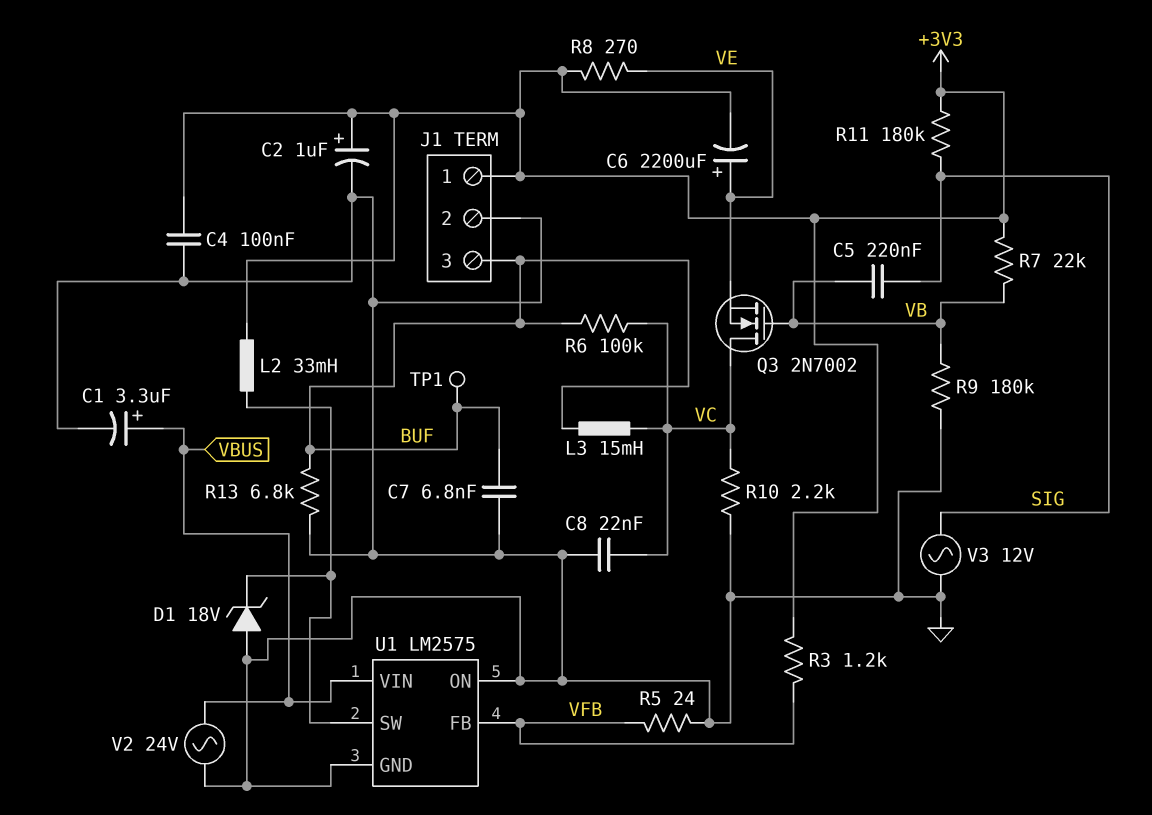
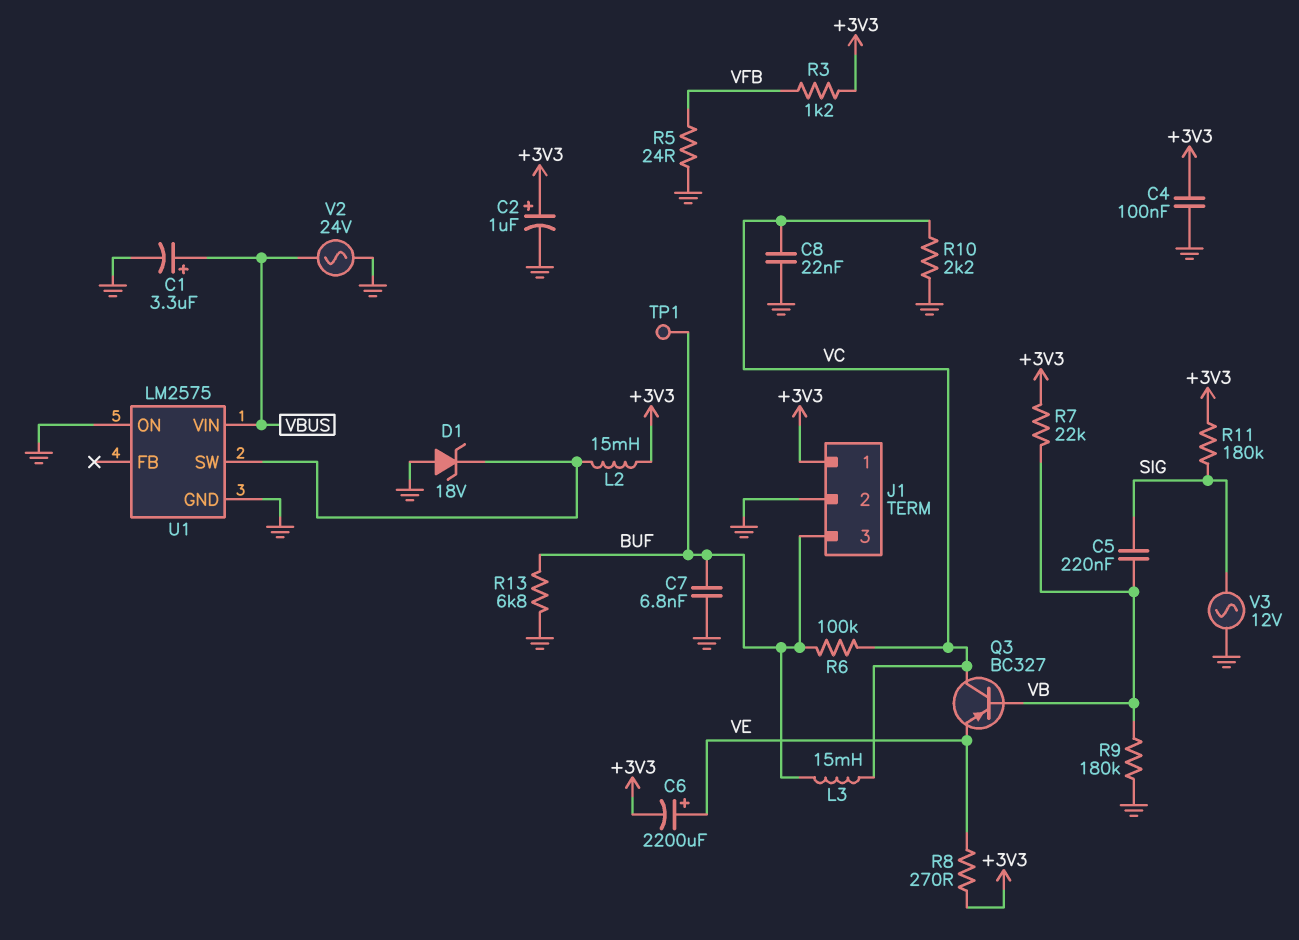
L2: 33mH (+3V3, U1/SW) -> 15mH (+3V3, U1/SW)
Q3: NMOS 2N7002 (G VB, D VC, S VE) -> PNP BC327 (B VB, C VC, E VE)
U1 pin FB: VFB -> none

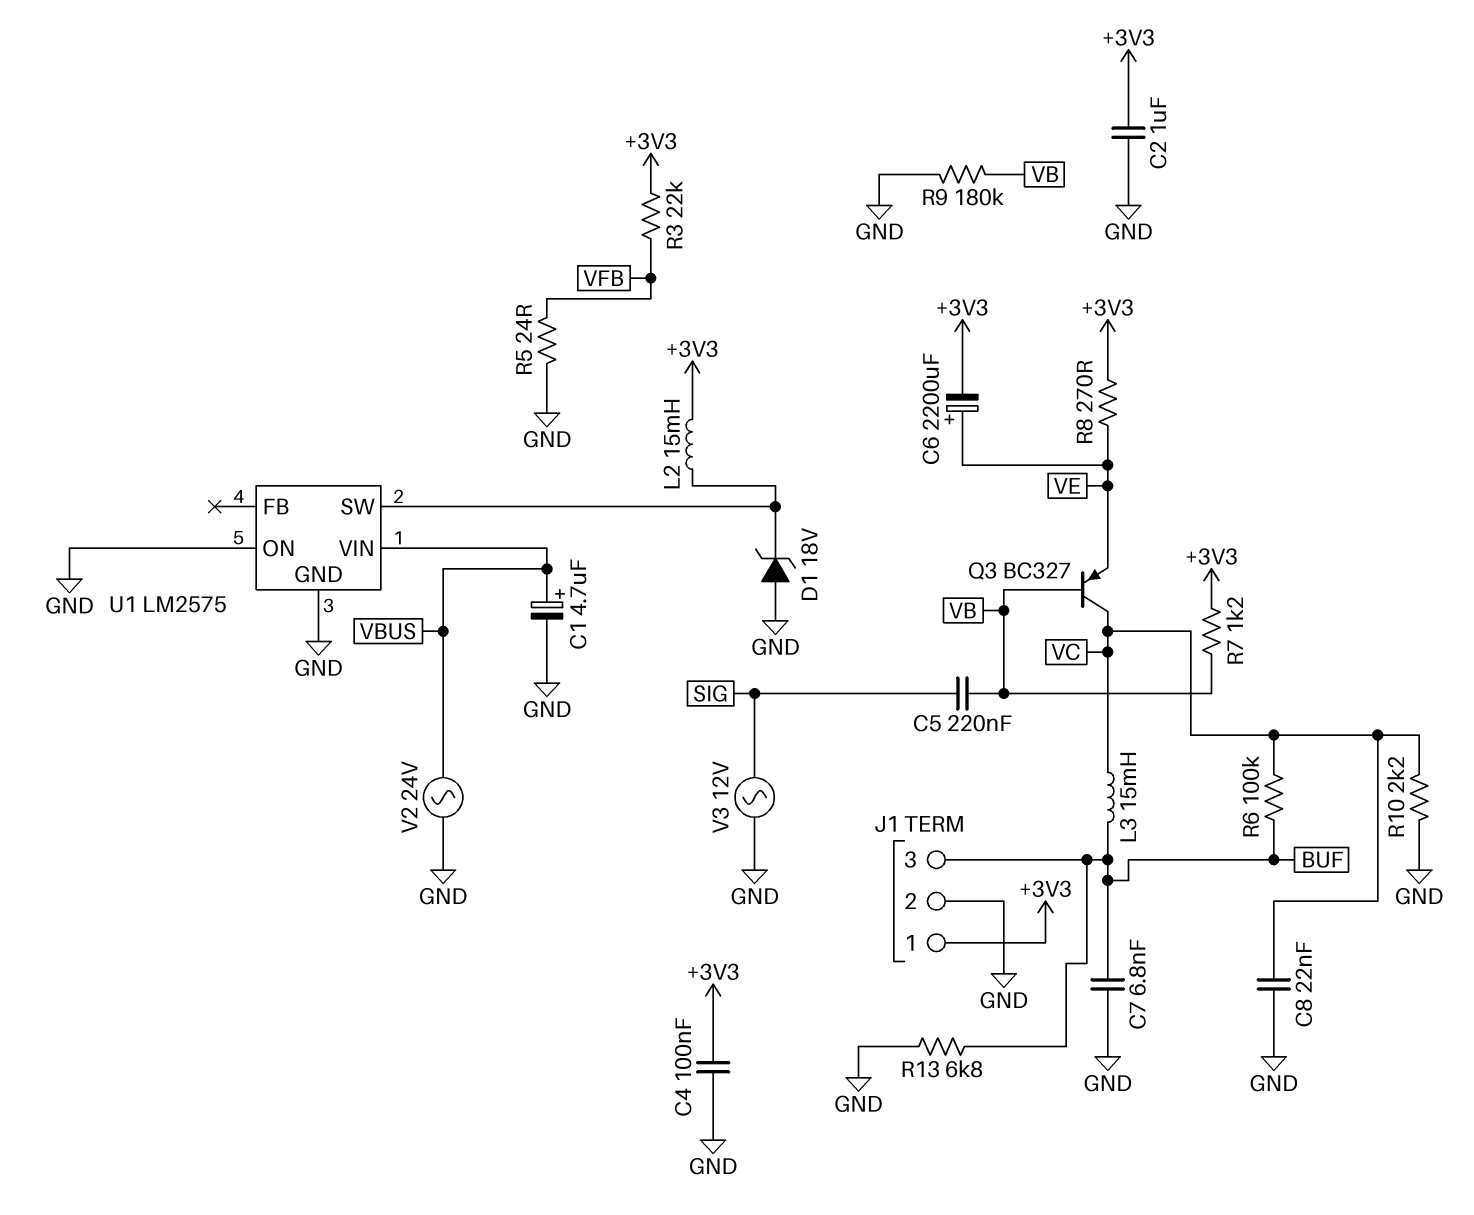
C1: 3.3uF (plus VBUS, minus GND) -> 4.7uF (plus VBUS, minus GND)
C2: 1uF (plus +3V3, minus GND) -> 1uF (+3V3, GND)
R3: 1.2k (+3V3, VFB) -> 22k (+3V3, VFB)
R7: 22k (+3V3, VB) -> 1.2k (+3V3, VB)
R11: 180k (+3V3, SIG) -> none
TP1: test point (BUF) -> none

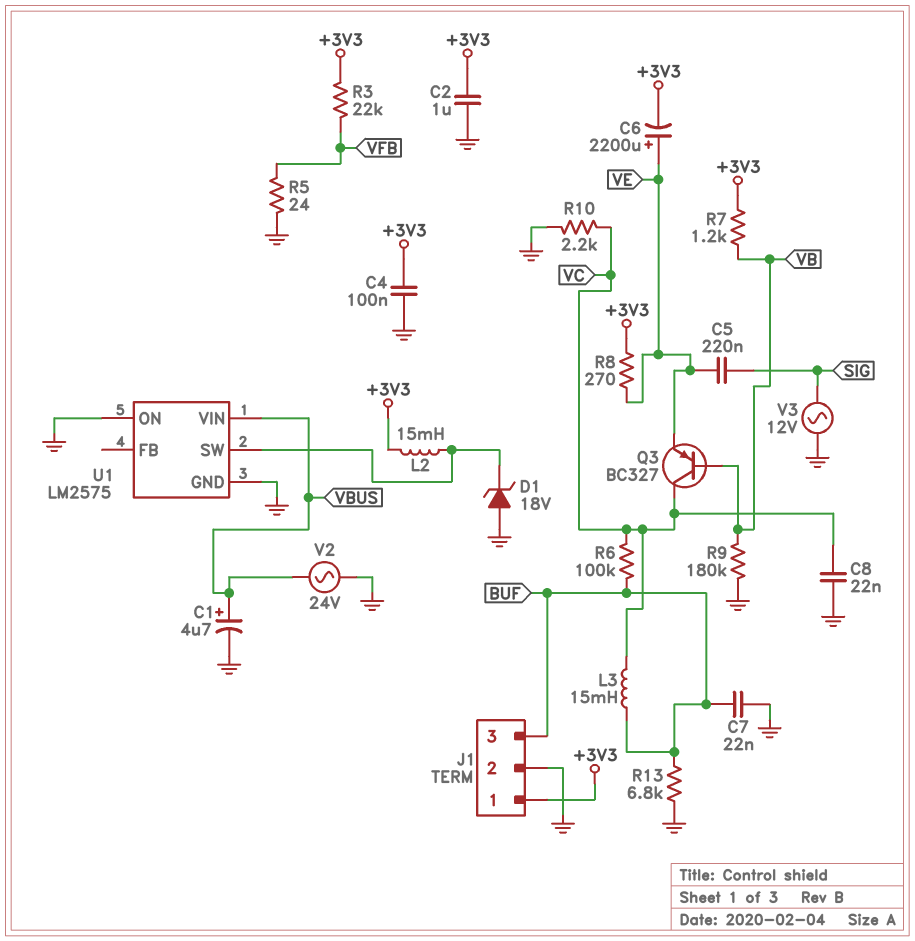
C5: 220nF (SIG, VB) -> 220nF (SIG, VE)
C7: 6.8nF (BUF, GND) -> 22nF (BUF, GND)

